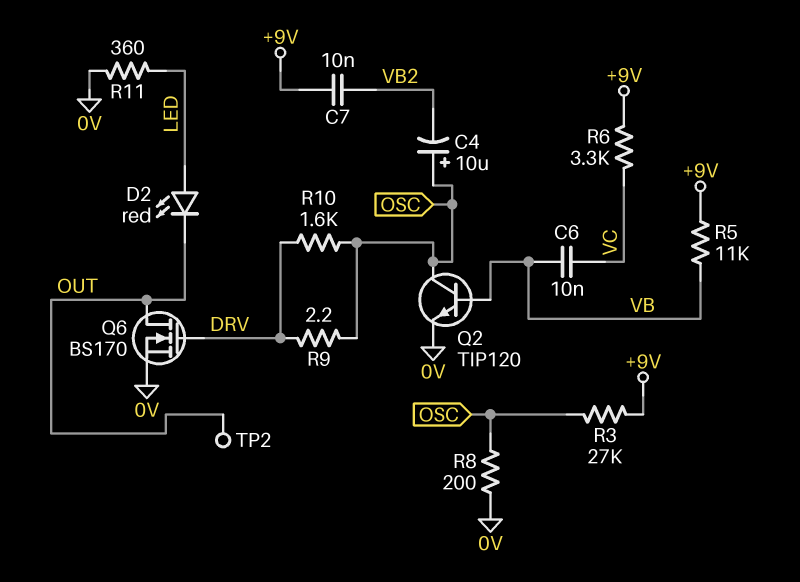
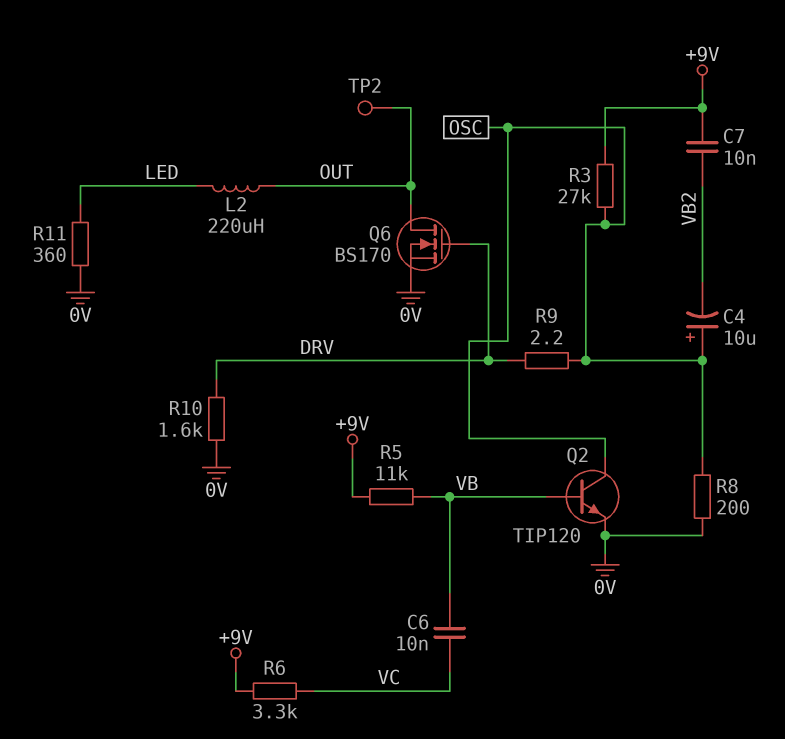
D2: LED red (A LED, K OUT) -> none
L2: none -> 220uH (LED, OUT)
R10: 1.6k (DRV, OSC) -> 1.6k (0V, DRV)

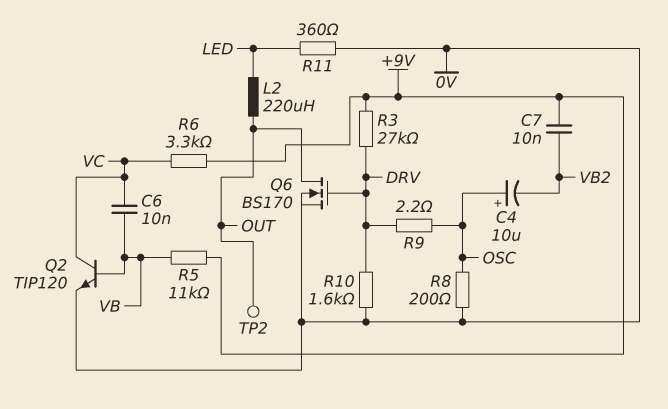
Q2: NPN TIP120 (B VB, C OSC, E 0V) -> NPN TIP120 (B VB, C VC, E 0V)
R3: 27k (+9V, OSC) -> 27k (+9V, DRV)

